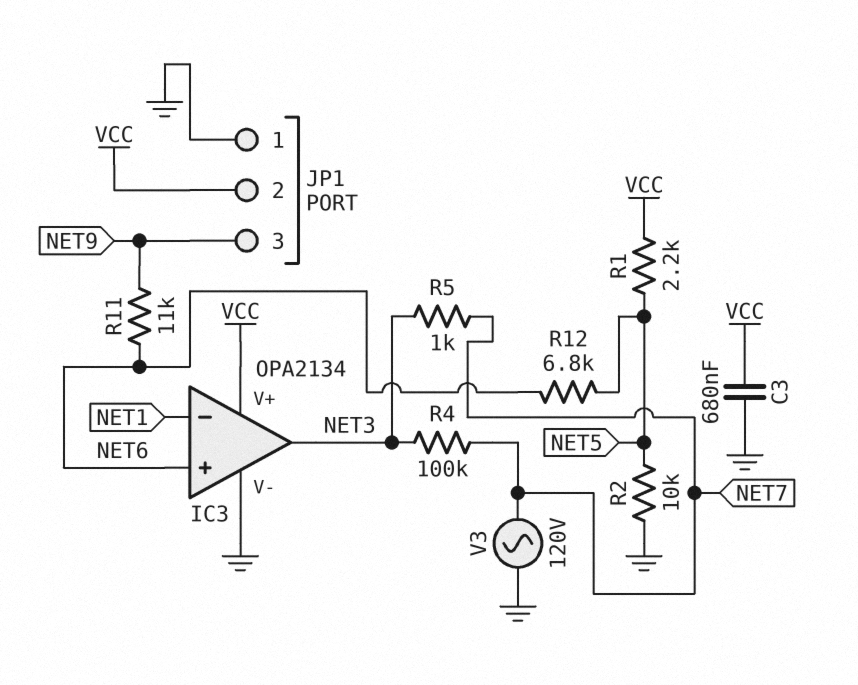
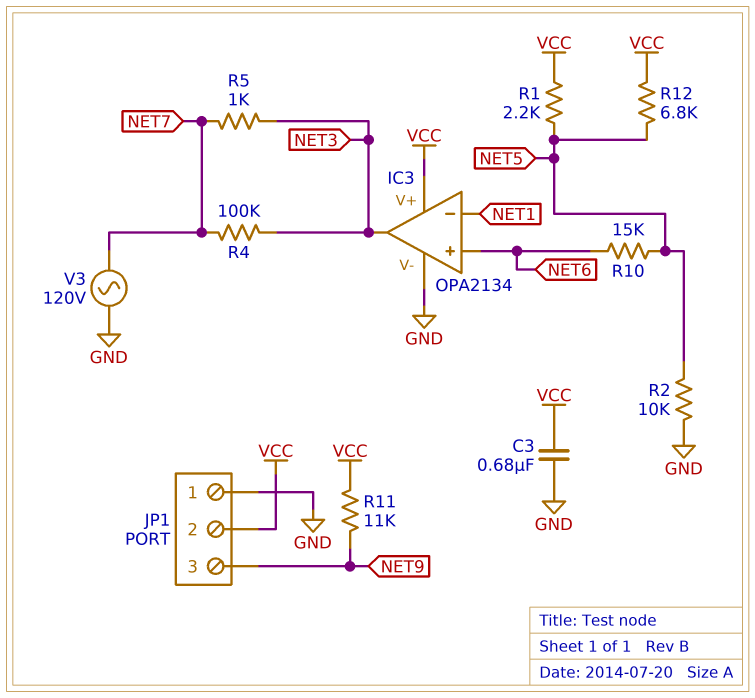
R10: none -> 15k (NET5, NET6)
R11: 11k (NET6, NET9) -> 11k (NET9, VCC)
R12: 6.8k (NET5, NET6) -> 6.8k (NET5, VCC)

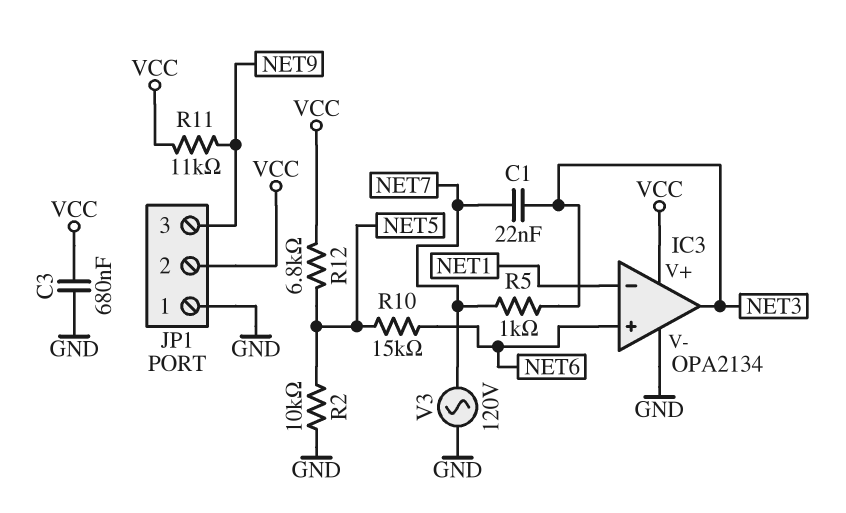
C1: none -> 22nF (NET3, NET7)
R1: 2.2k (NET5, VCC) -> none
R4: 100k (NET3, NET7) -> none

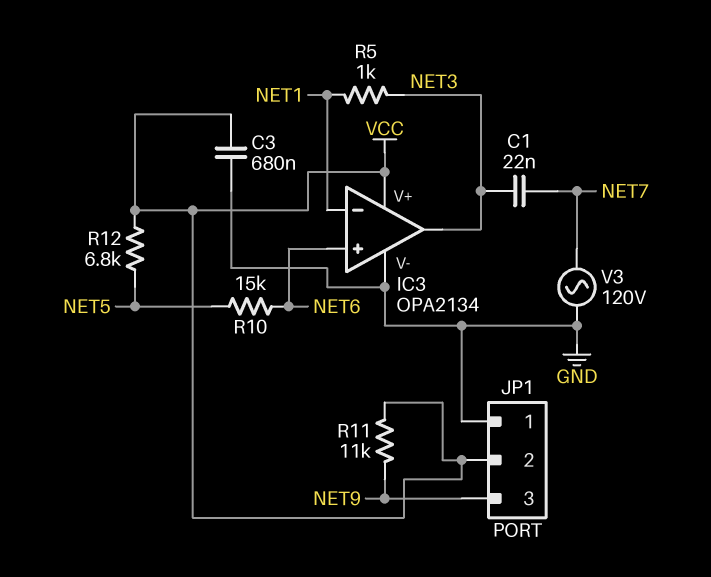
R2: 10k (GND, NET5) -> none
R5: 1k (NET3, NET7) -> 1k (NET1, NET3)

